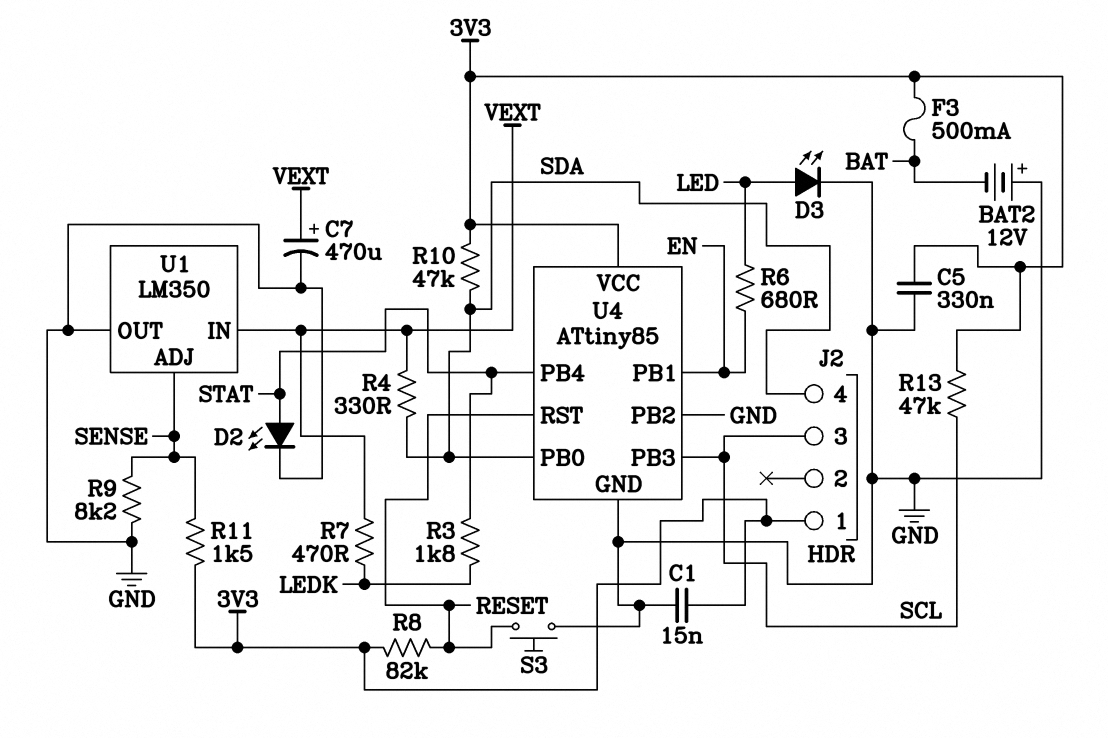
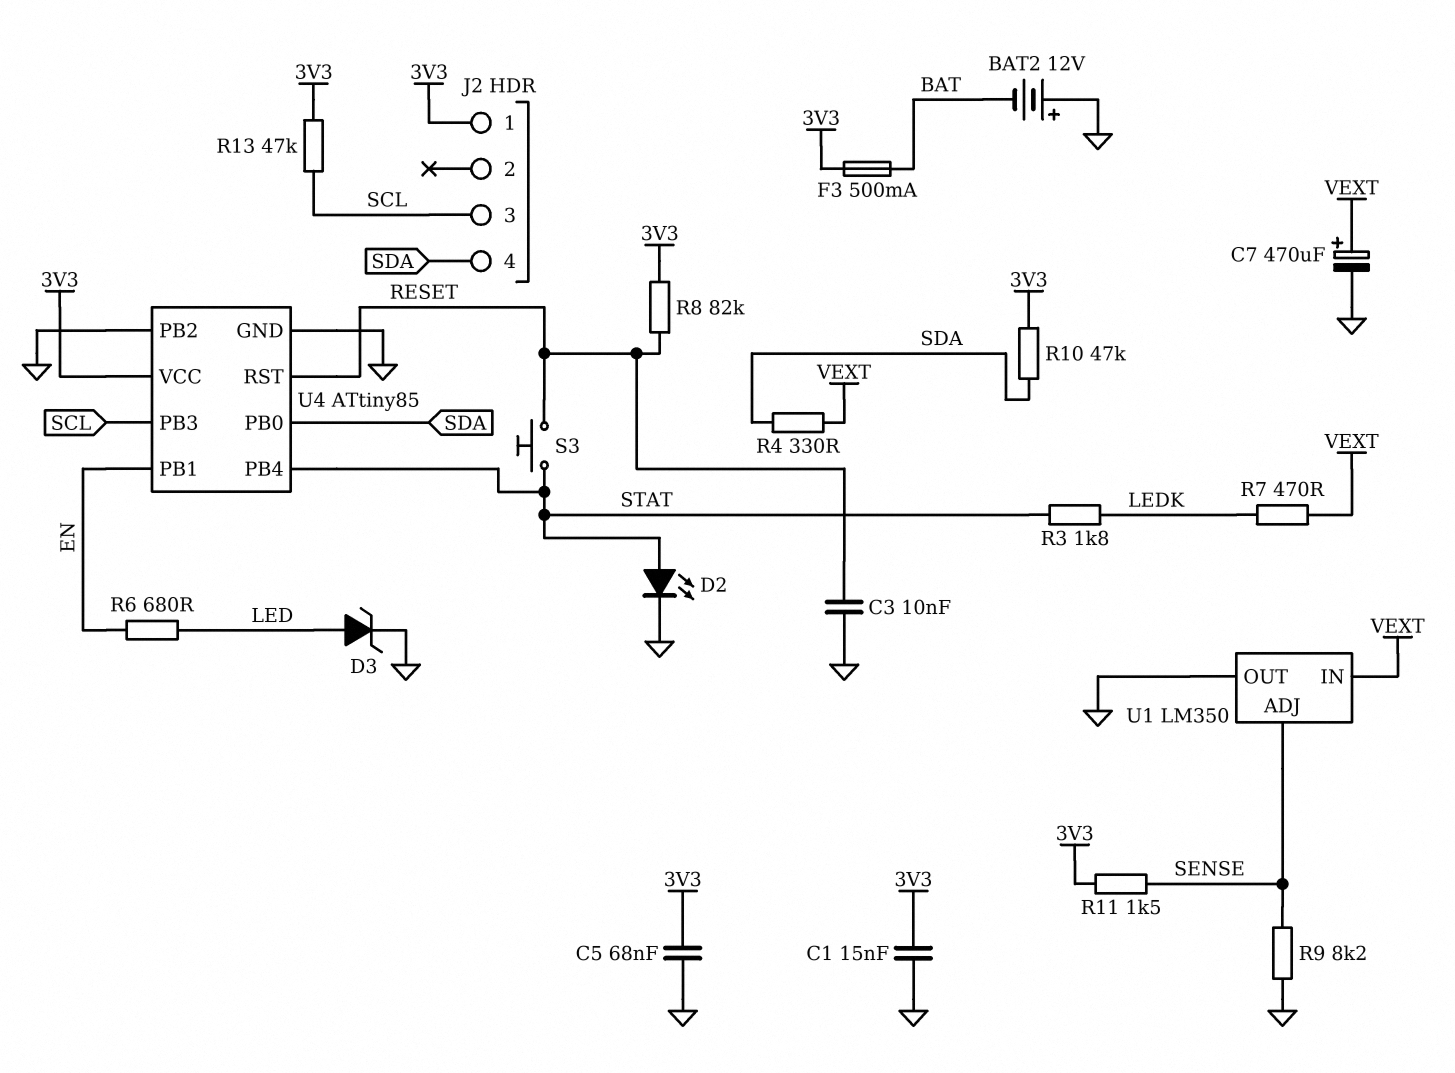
C3: none -> 10nF (GND, RESET)
C5: 330nF (3V3, GND) -> 68nF (3V3, GND)
D3: LED (A LED, K GND) -> zener (A LED, K GND)
S3: button (GND, RESET) -> button (RESET, STAT)

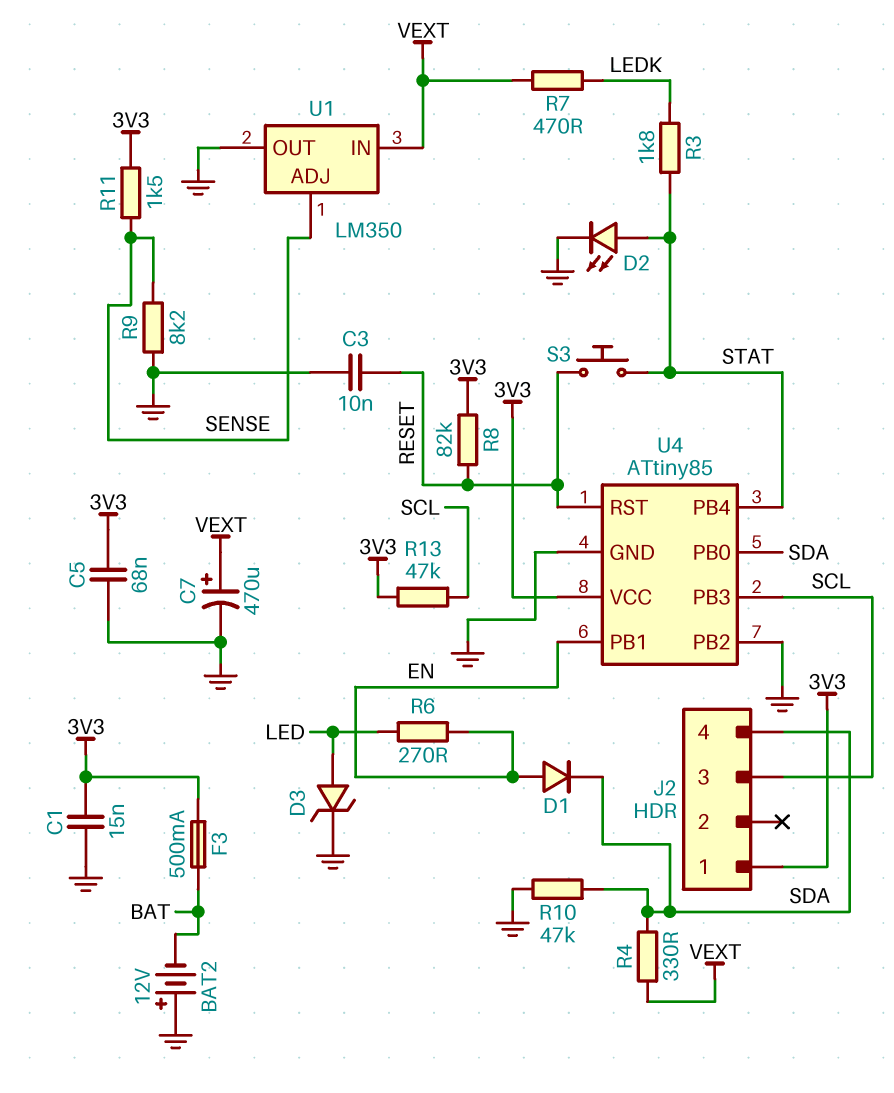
D1: none -> diode (A EN, K SDA)
R6: 680 (EN, LED) -> 270 (EN, LED)
R10: 47k (3V3, SDA) -> 47k (GND, SDA)

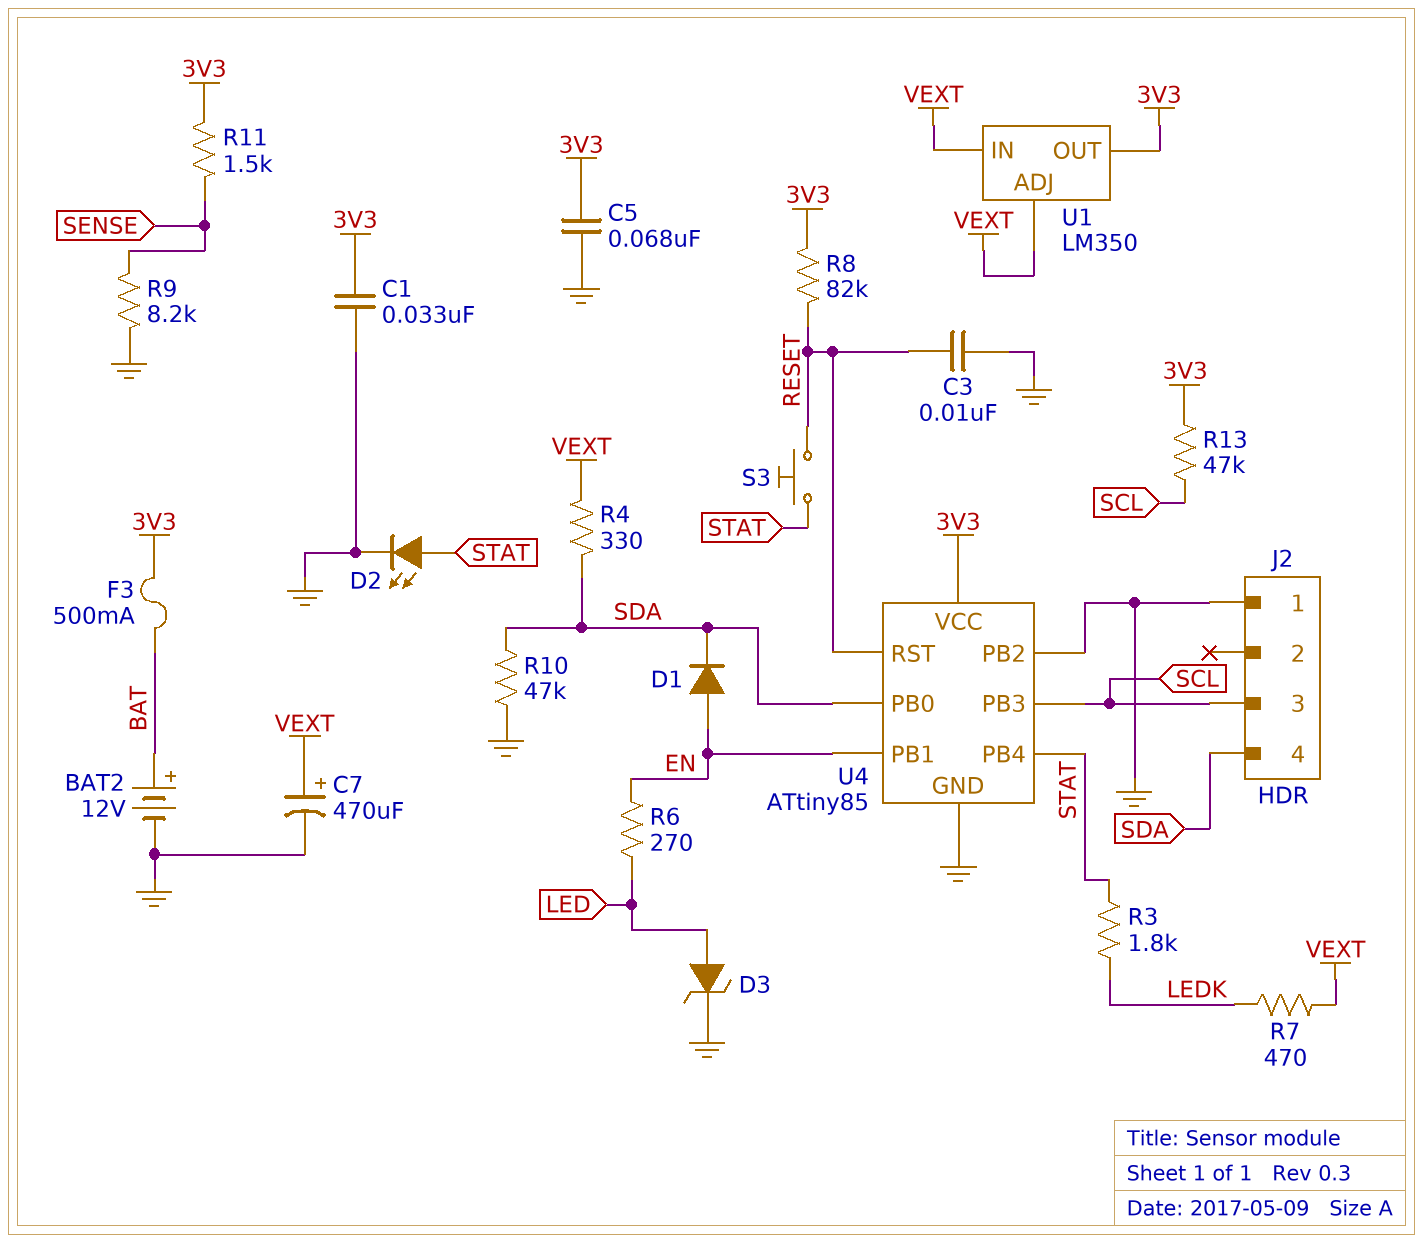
BAT2: 12V (plus GND, minus BAT) -> 12V (plus BAT, minus GND)
C1: 15nF (3V3, GND) -> 33nF (3V3, GND)
J2 pin 1: 3V3 -> GND
U1 pin ADJ: SENSE -> VEXT
U1 pin OUT: GND -> 3V3

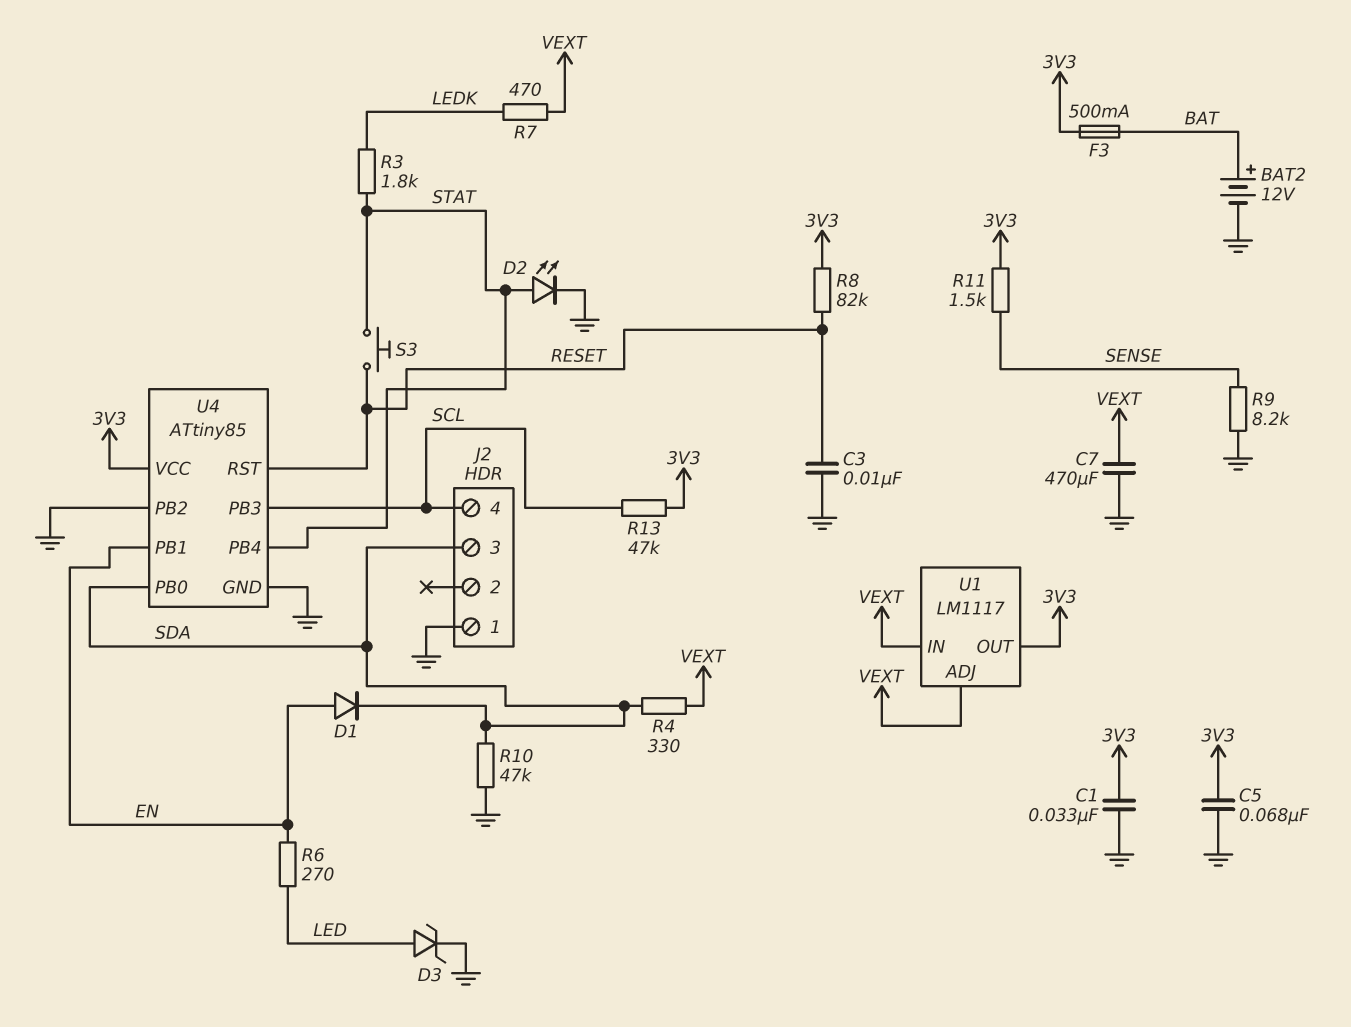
C7: 470uF (plus VEXT, minus GND) -> 470uF (GND, VEXT)
J2 pin 3: SCL -> SDA
J2 pin 4: SDA -> SCL
U1: LM350 -> LM1117

